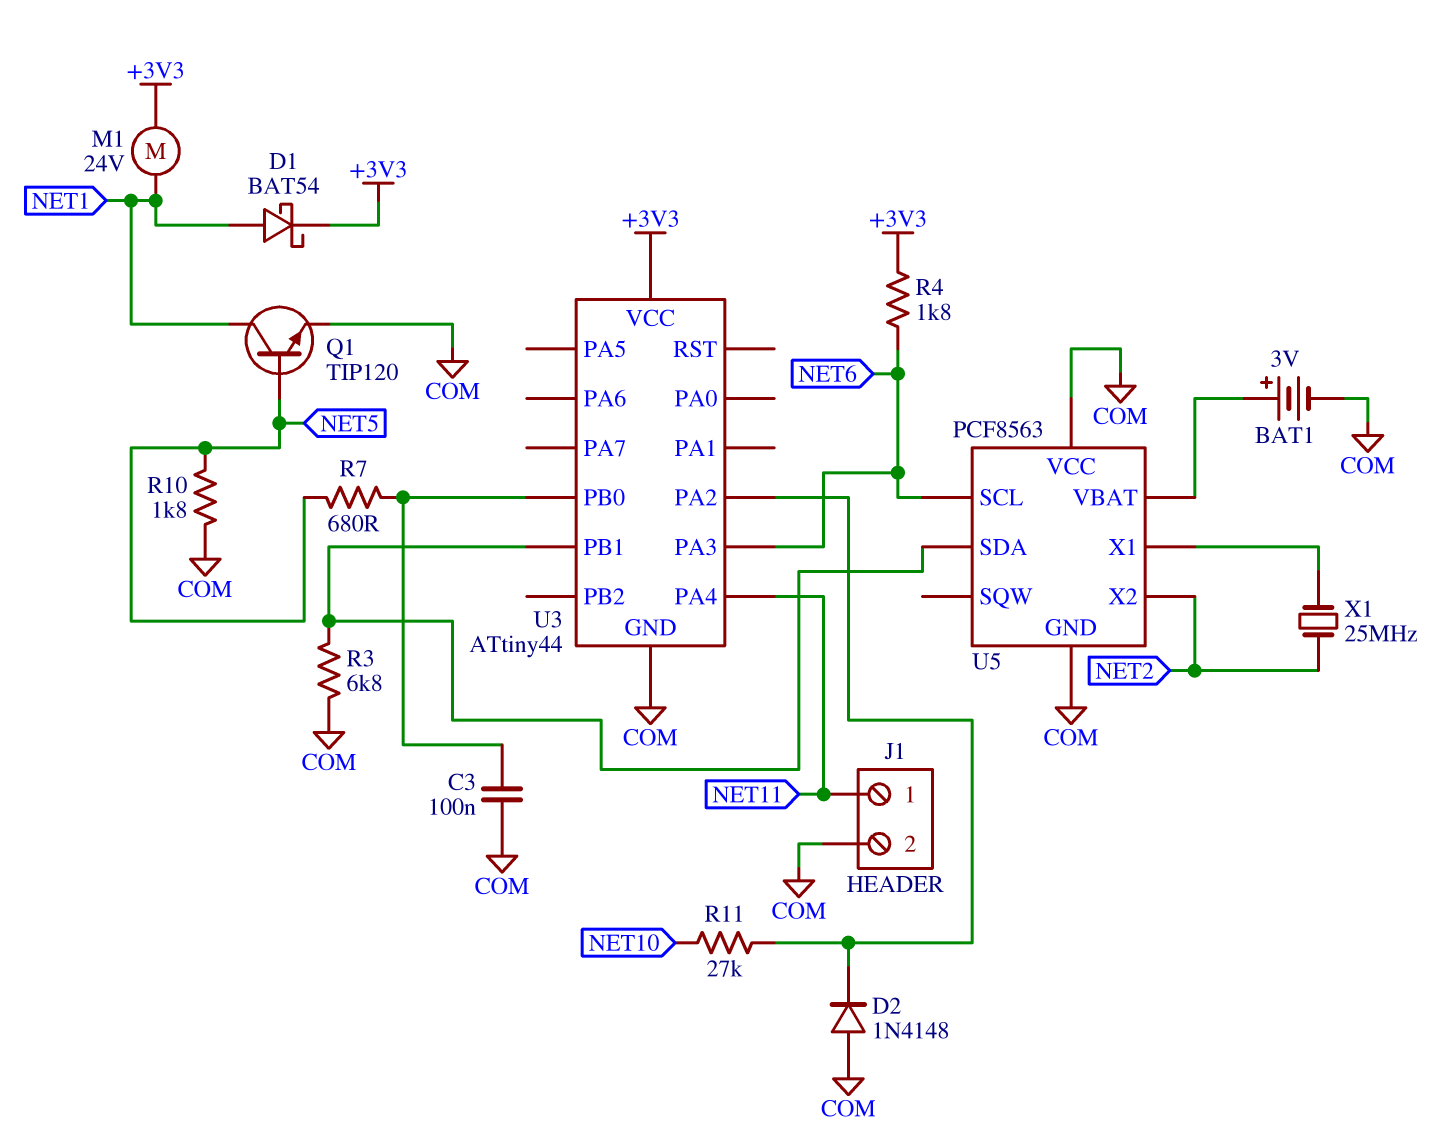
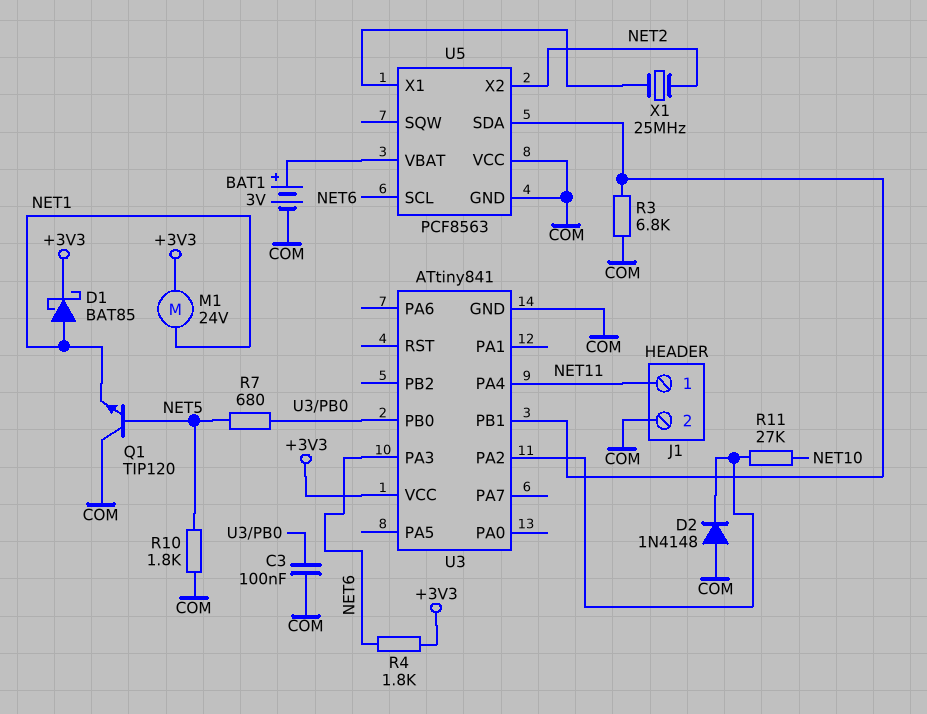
D1: schottky BAT54 (A NET1, K +3V3) -> schottky BAT85 (A NET1, K +3V3)
Q1: NPN TIP120 (B NET5, C NET1, E COM) -> NPN TIP120 (B NET5, C COM, E NET1)
U3: ATtiny44 -> ATtiny841

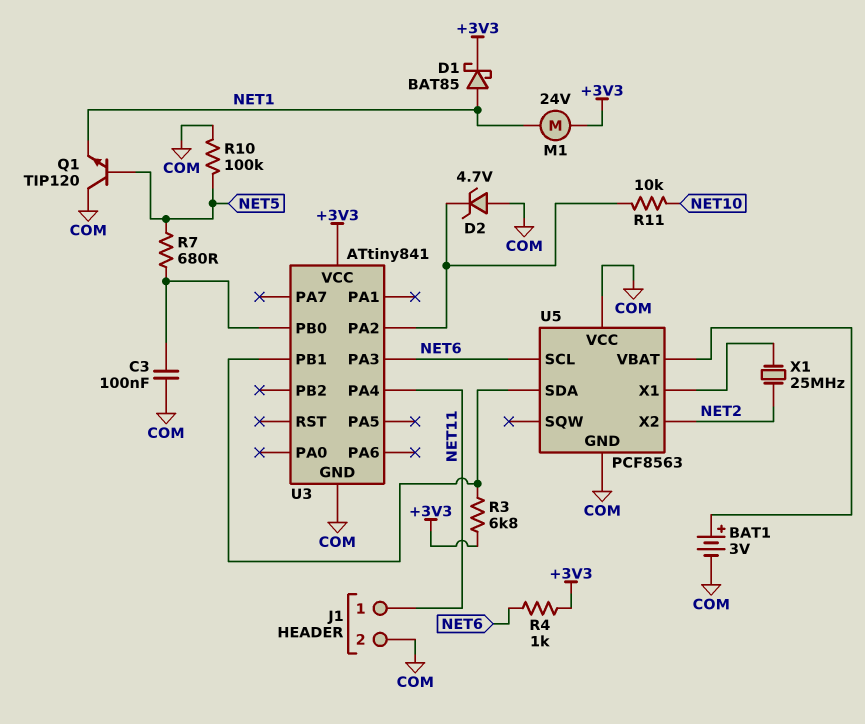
D2: diode 1N4148 (A COM, K U3/PA2) -> zener 4.7V (A COM, K U3/PA2)
R3: 6.8k (COM, U3/PB1) -> 6.8k (+3V3, U3/PB1)
R4: 1.8k (+3V3, NET6) -> 1k (+3V3, NET6)
R10: 1.8k (COM, NET5) -> 100k (COM, NET5)
R11: 27k (NET10, U3/PA2) -> 10k (NET10, U3/PA2)

